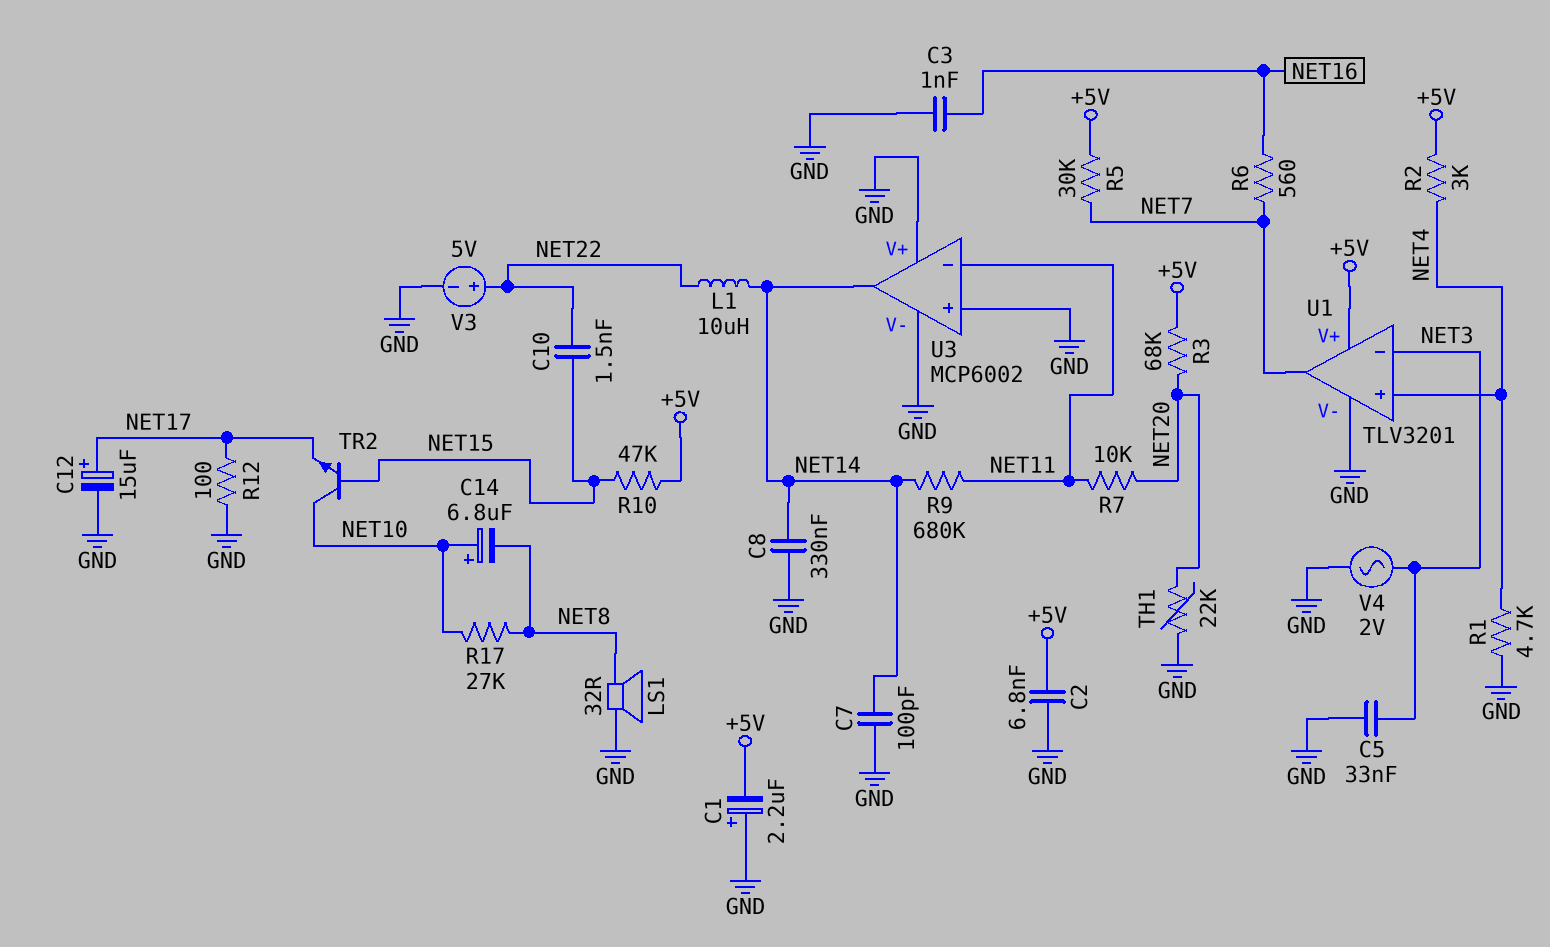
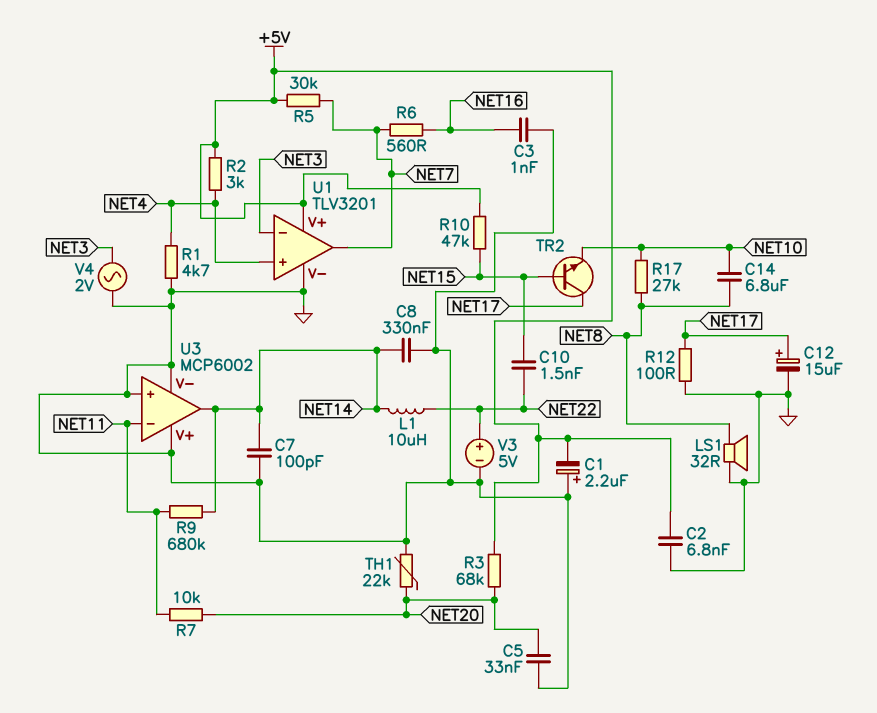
C5: 33nF (GND, NET3) -> 33nF (GND, NET20)
C14: 6.8uF (plus NET10, minus NET8) -> 6.8uF (NET8, NET10)
TR2: NPN (B NET15, C NET10, E NET17) -> NPN (B NET15, C NET17, E NET10)

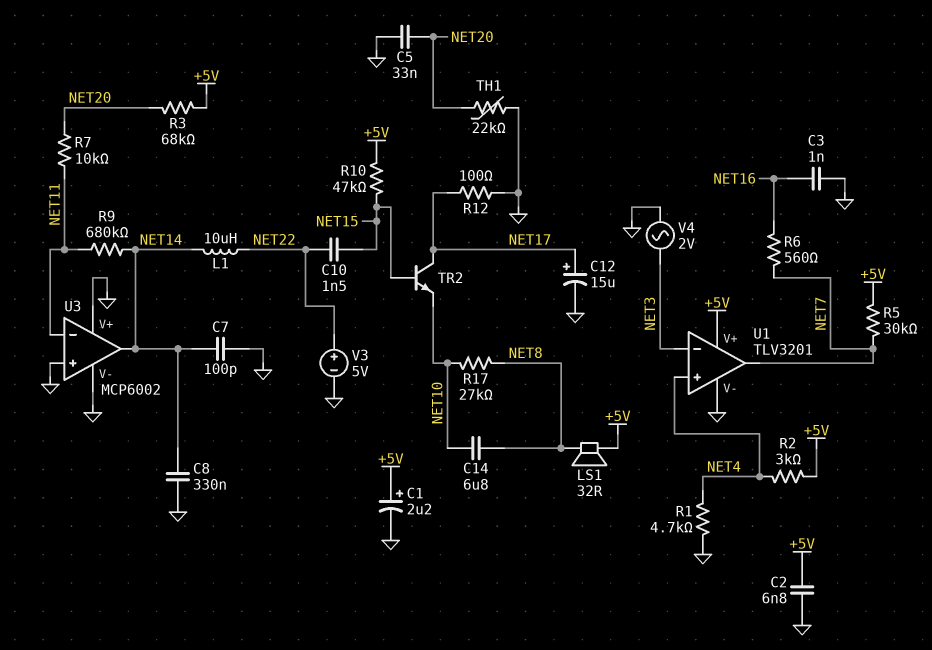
C1: 2.2uF (plus GND, minus +5V) -> 2.2uF (plus +5V, minus GND)
LS1: speaker 32R (GND, NET8) -> speaker 32R (+5V, NET8)

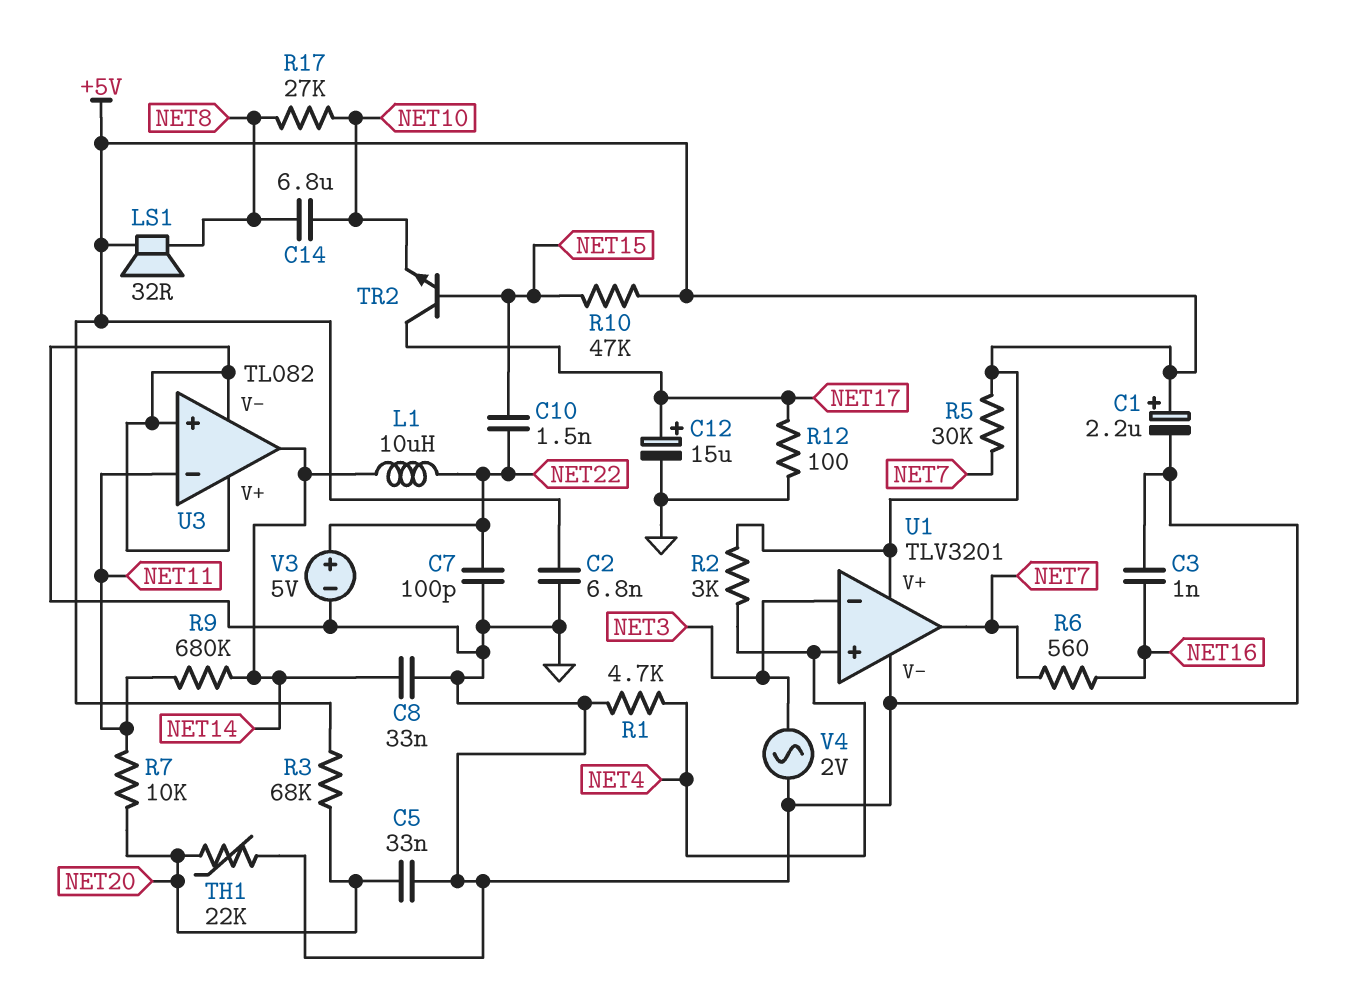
C7: 100pF (GND, NET14) -> 100pF (GND, NET22)
C8: 330nF (GND, NET14) -> 33nF (GND, NET14)
U3: MCP6002 -> TL082

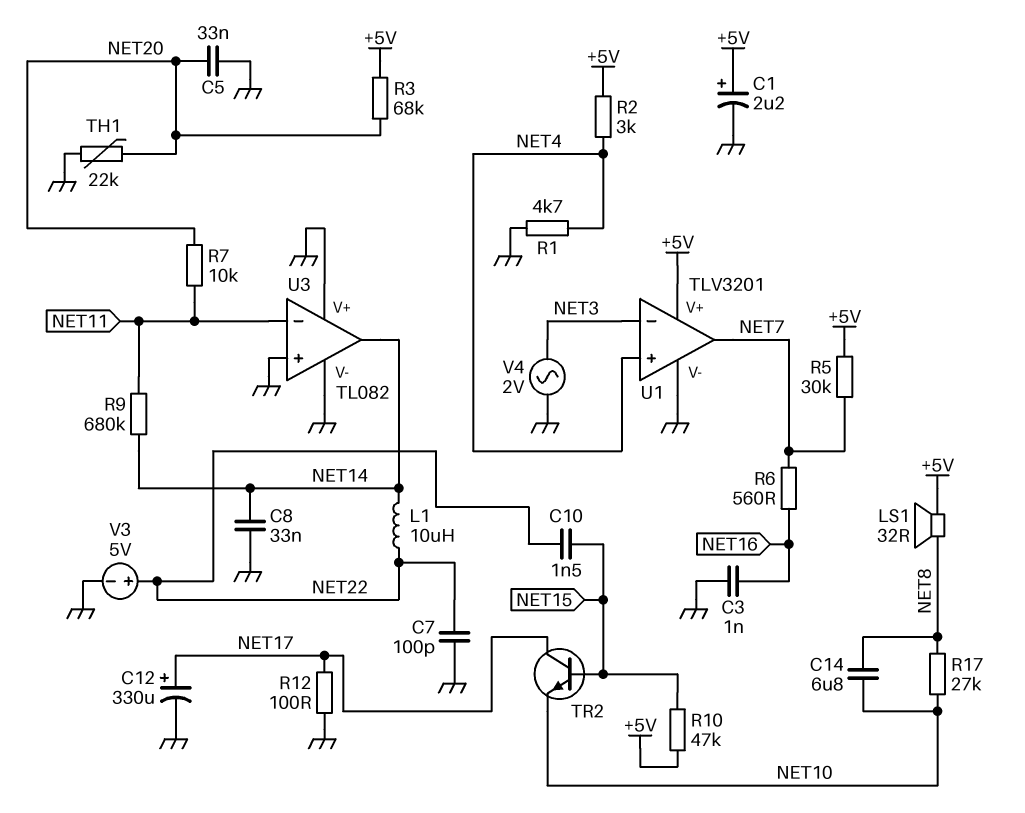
C2: 6.8nF (+5V, GND) -> none
C12: 15uF (plus NET17, minus GND) -> 330uF (plus NET17, minus GND)

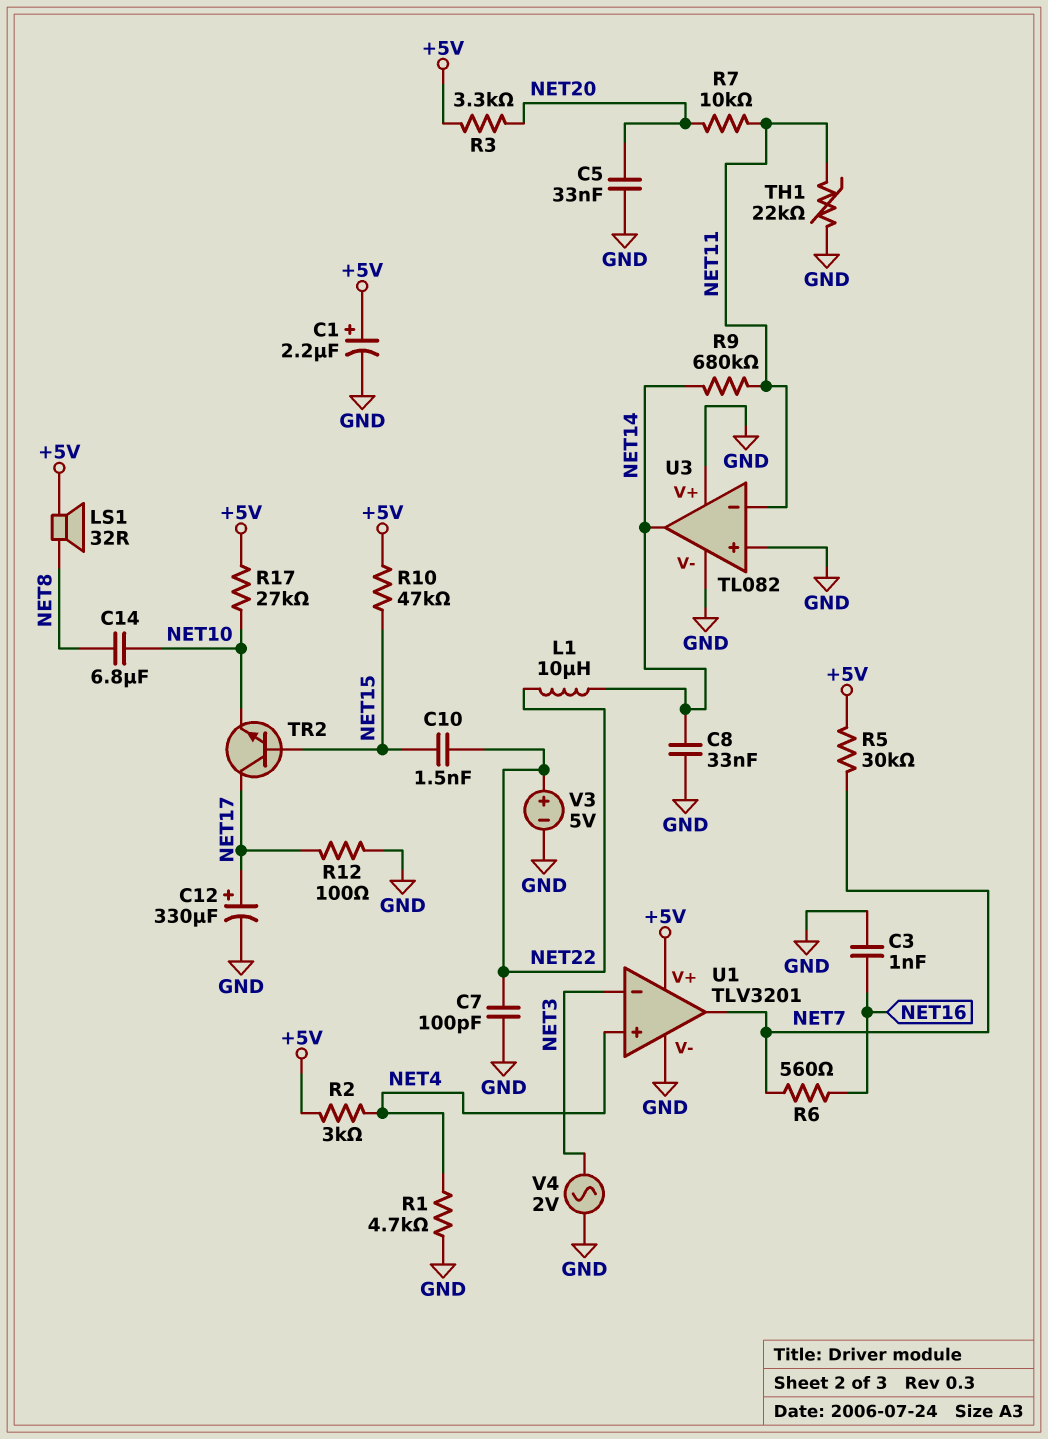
R3: 68k (+5V, NET20) -> 3.3k (+5V, NET20)
R17: 27k (NET8, NET10) -> 27k (+5V, NET10)
TH1: 22k (GND, NET20) -> 22k (GND, NET11)

